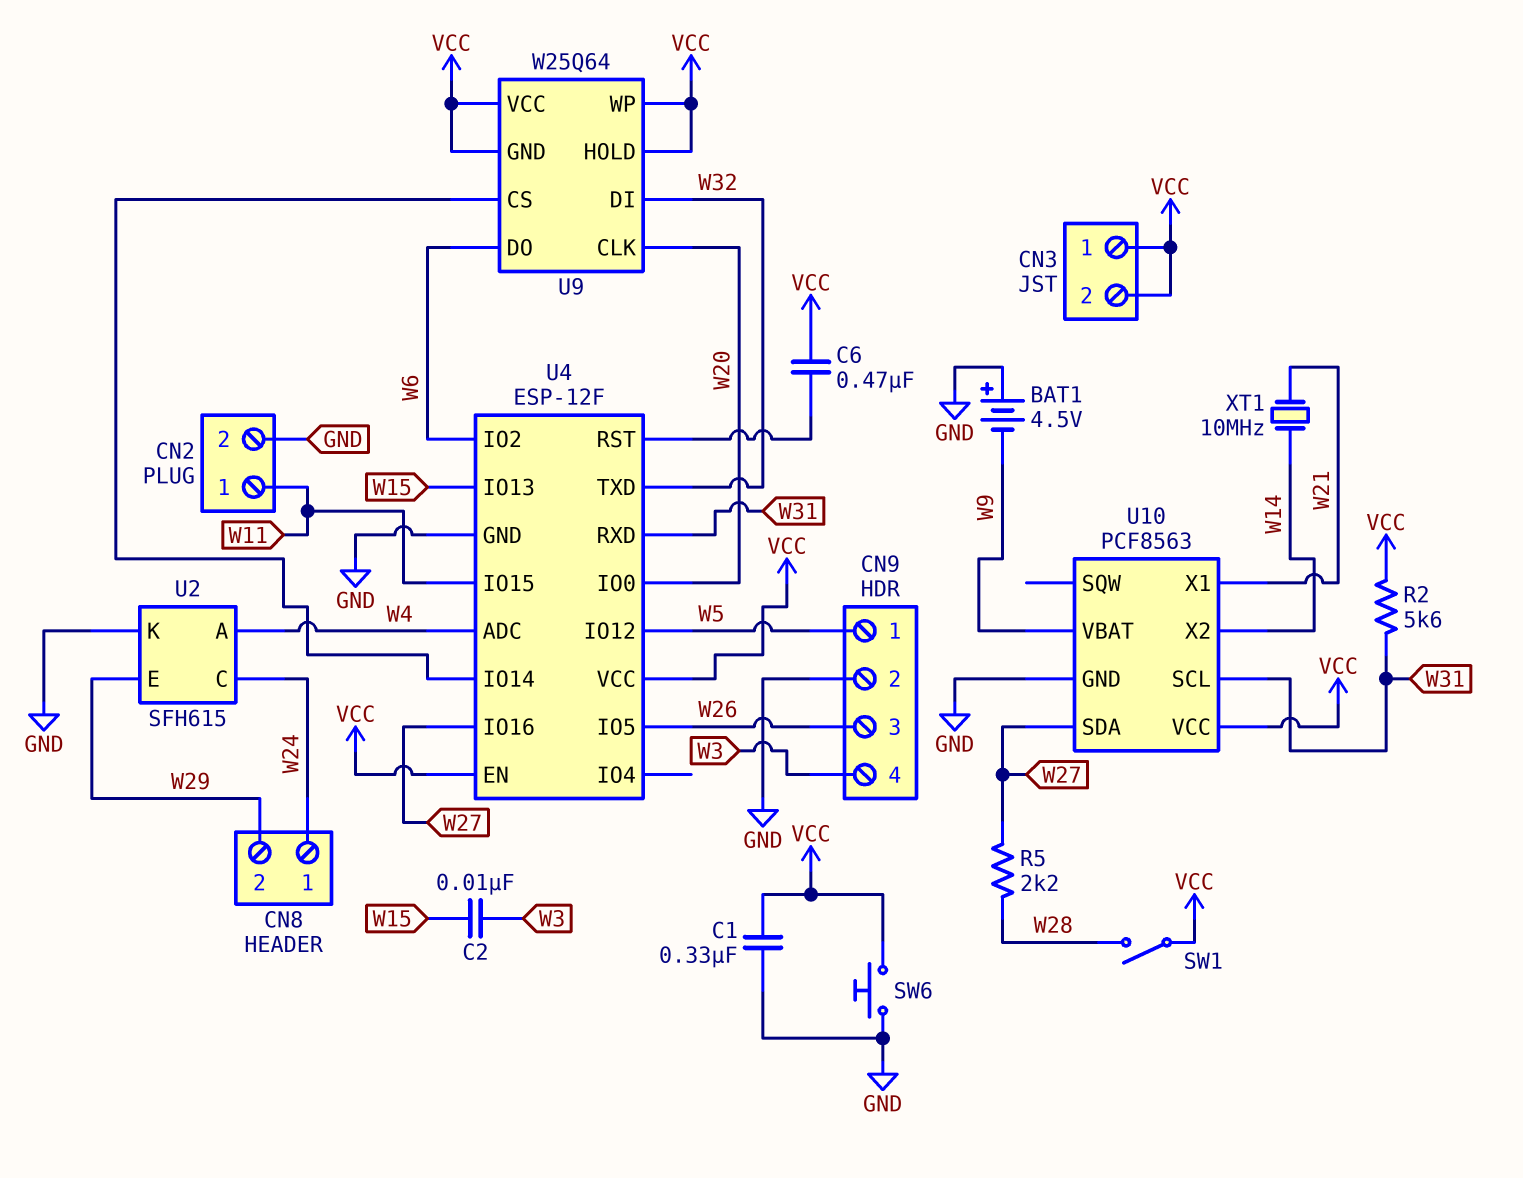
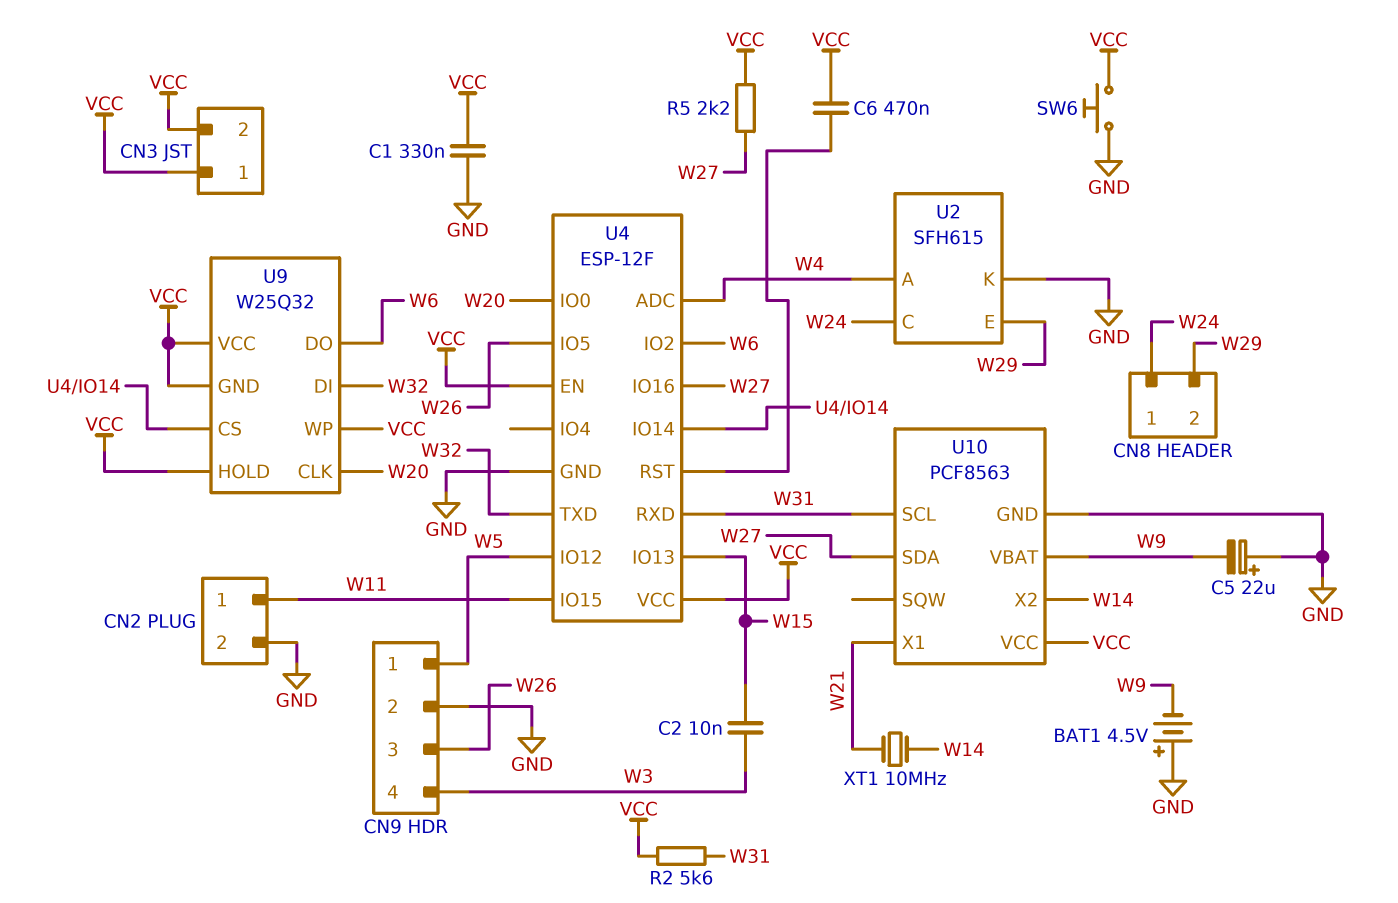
C5: none -> 22uF (plus GND, minus W9)
R5: 2.2k (W27, W28) -> 2.2k (VCC, W27)
SW1: switch (VCC, W28) -> none
U9: W25Q64 -> W25Q32

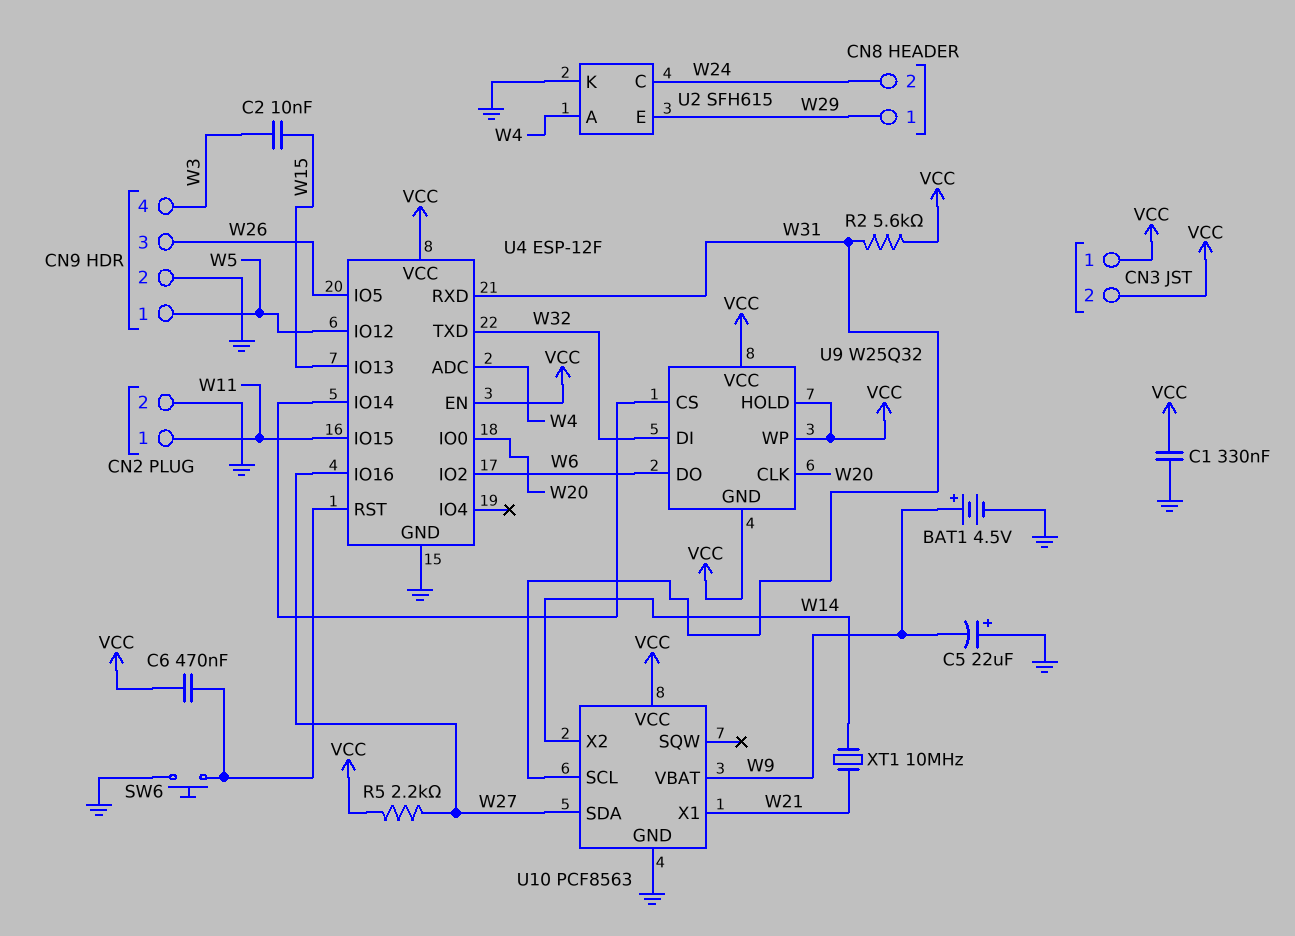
BAT1: 4.5V (plus GND, minus W9) -> 4.5V (plus W9, minus GND)
CN8 pin 1: W24 -> W29
CN8 pin 2: W29 -> W24
SW6: button (GND, VCC) -> button (GND, U4/RST)

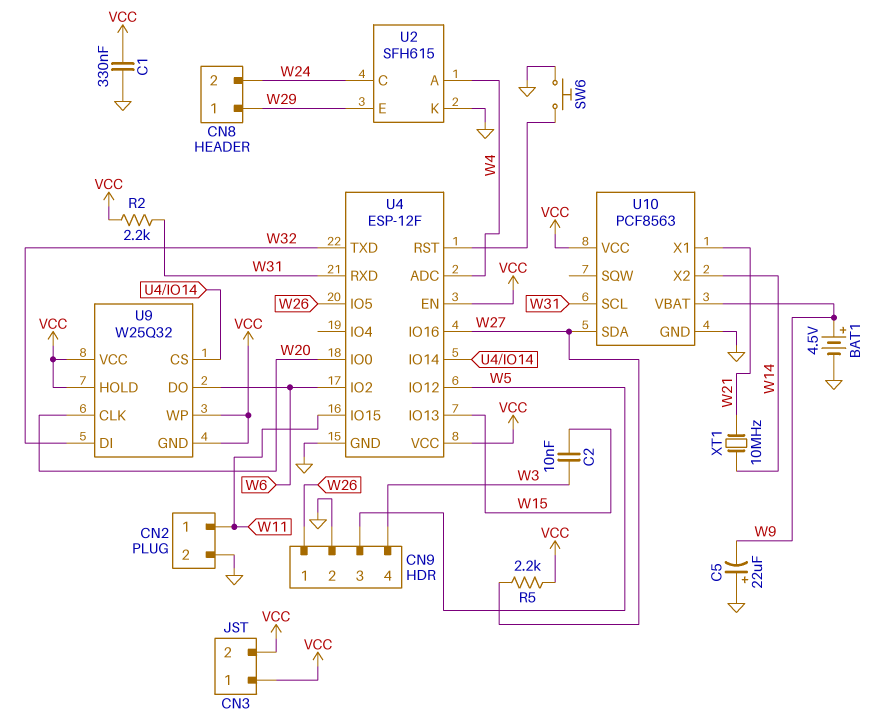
C6: 470nF (U4/RST, VCC) -> none
CN9 pin 1: W5 -> W26
CN9 pin 3: W26 -> W5
R2: 5.6k (VCC, W31) -> 2.2k (VCC, W31)

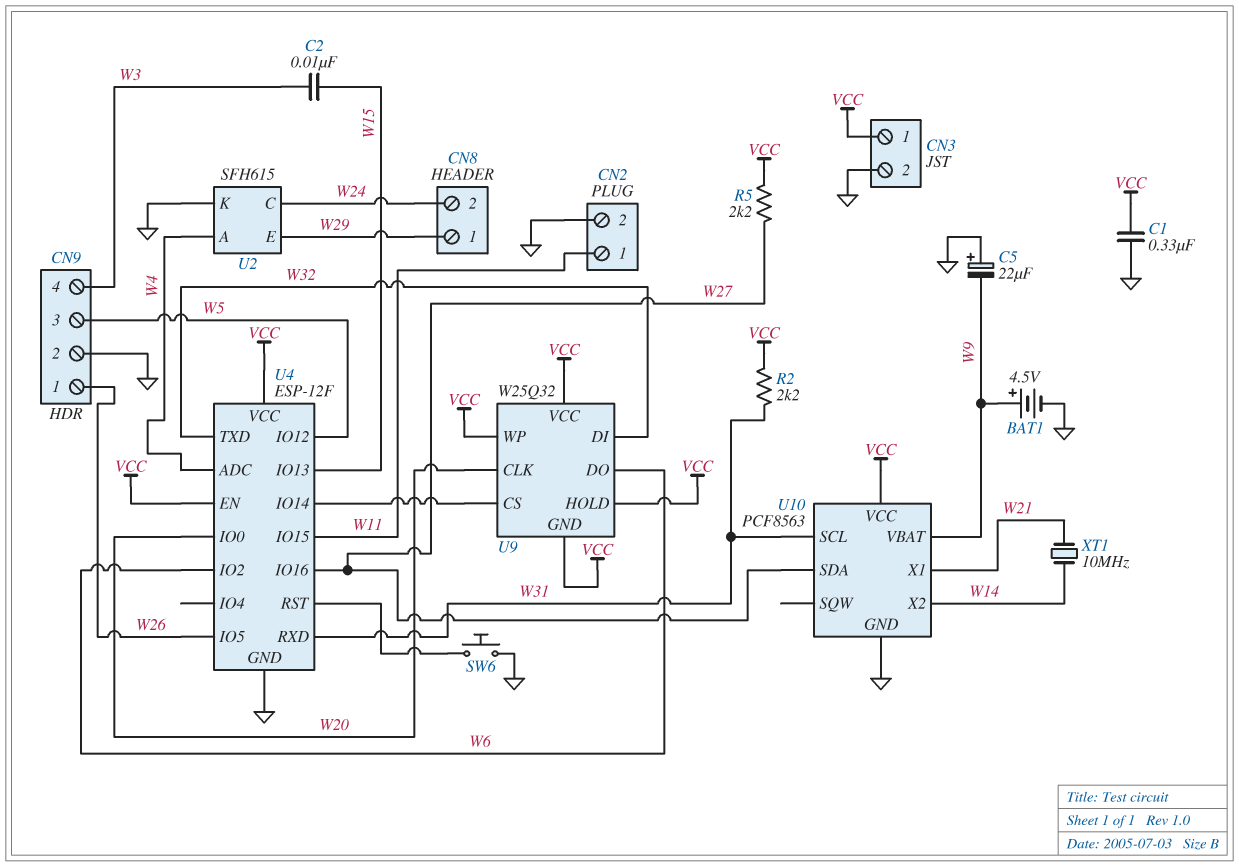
CN3 pin 2: VCC -> GND

